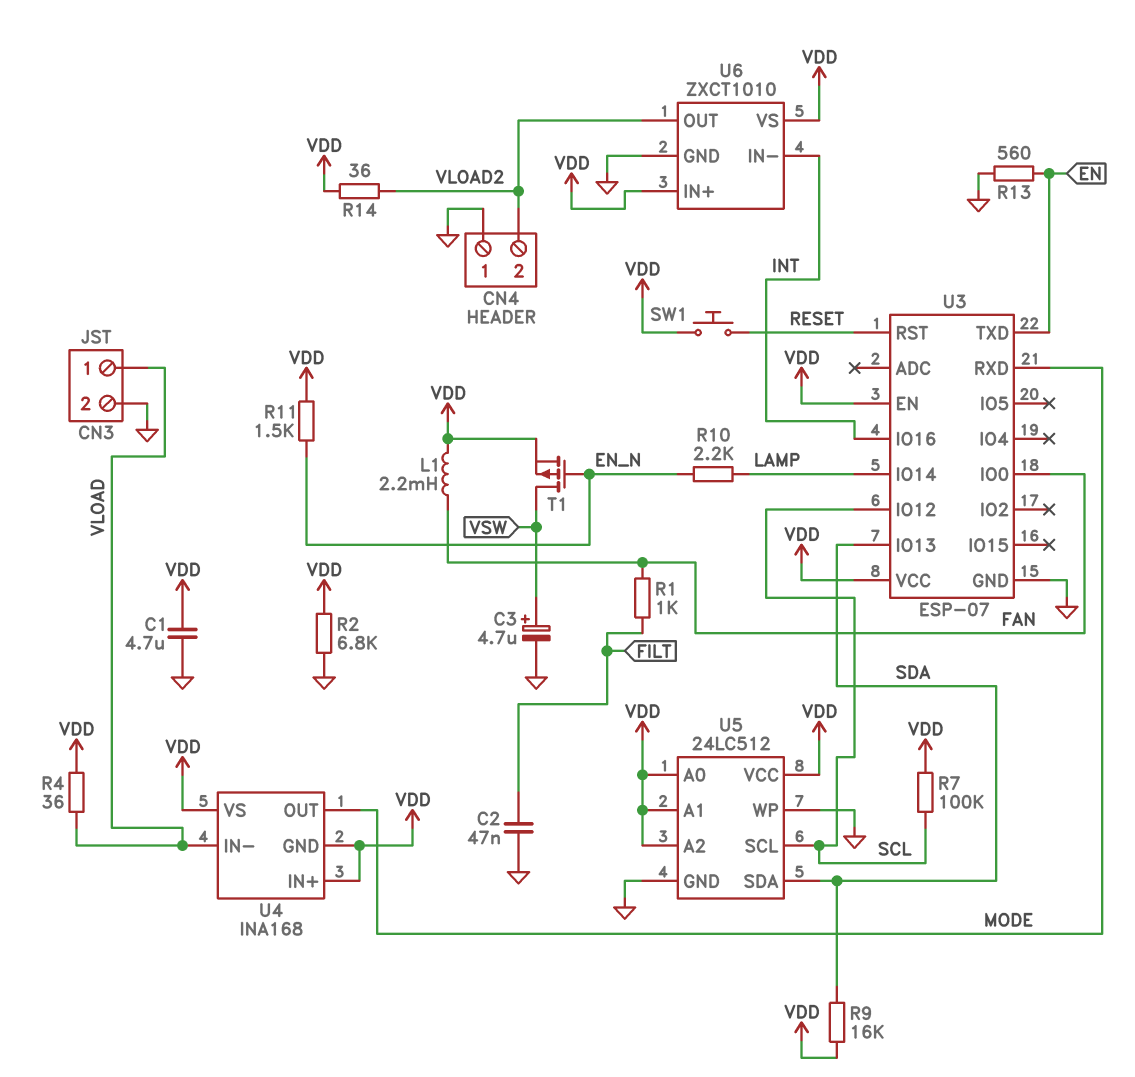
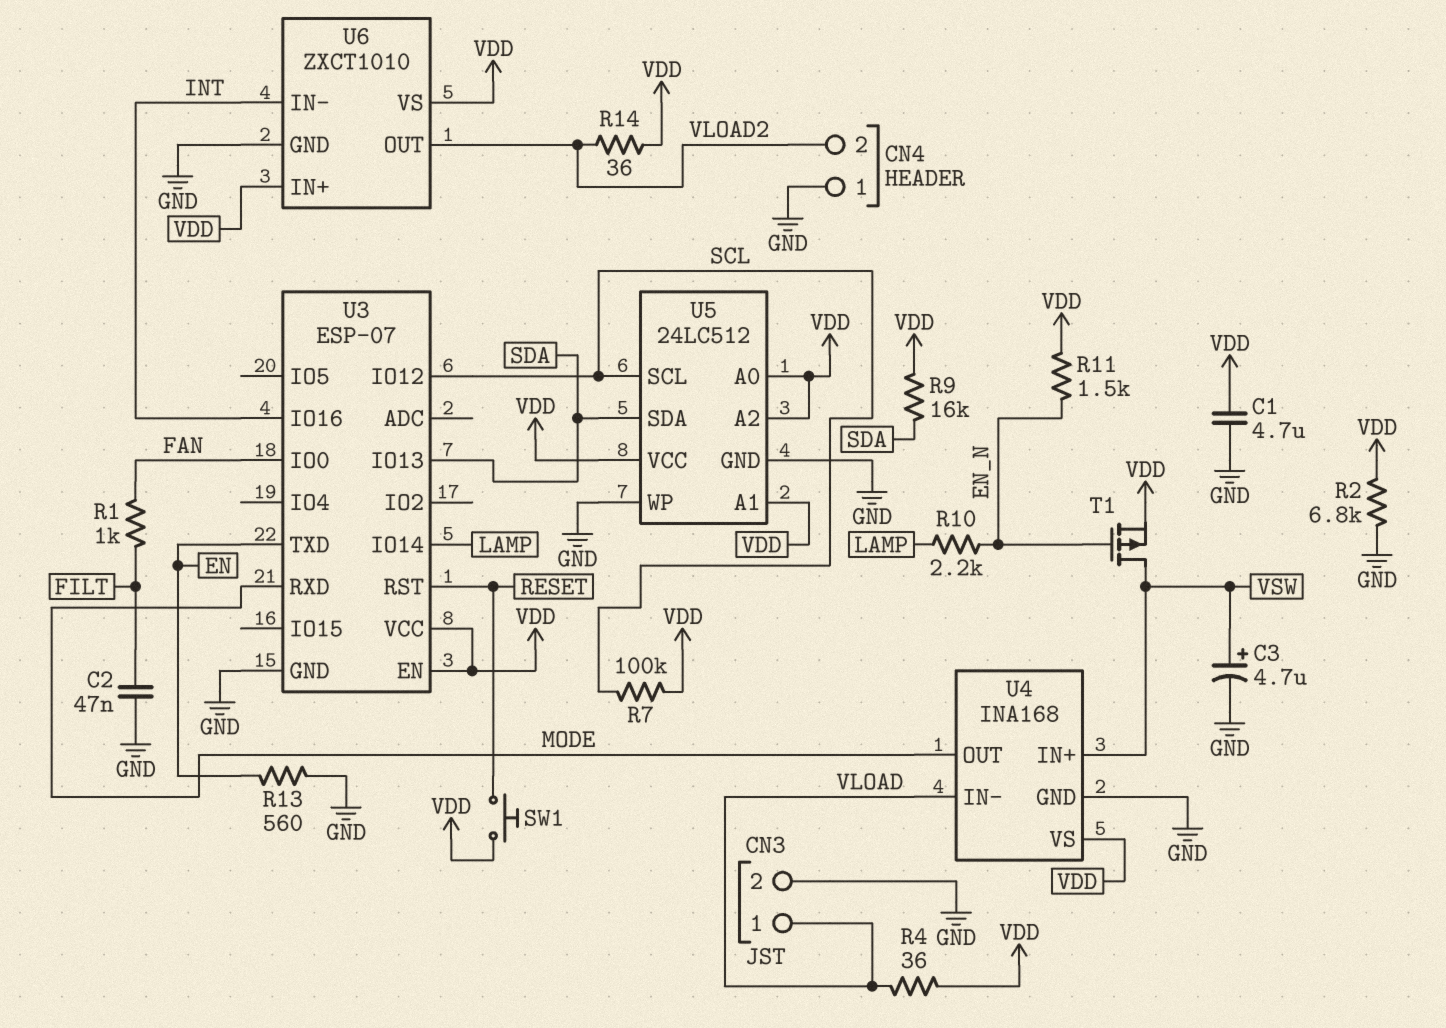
L1: 2.2mH (FAN, VDD) -> none
U4 pin GND: VDD -> GND
U4 pin IN+: VDD -> VSW

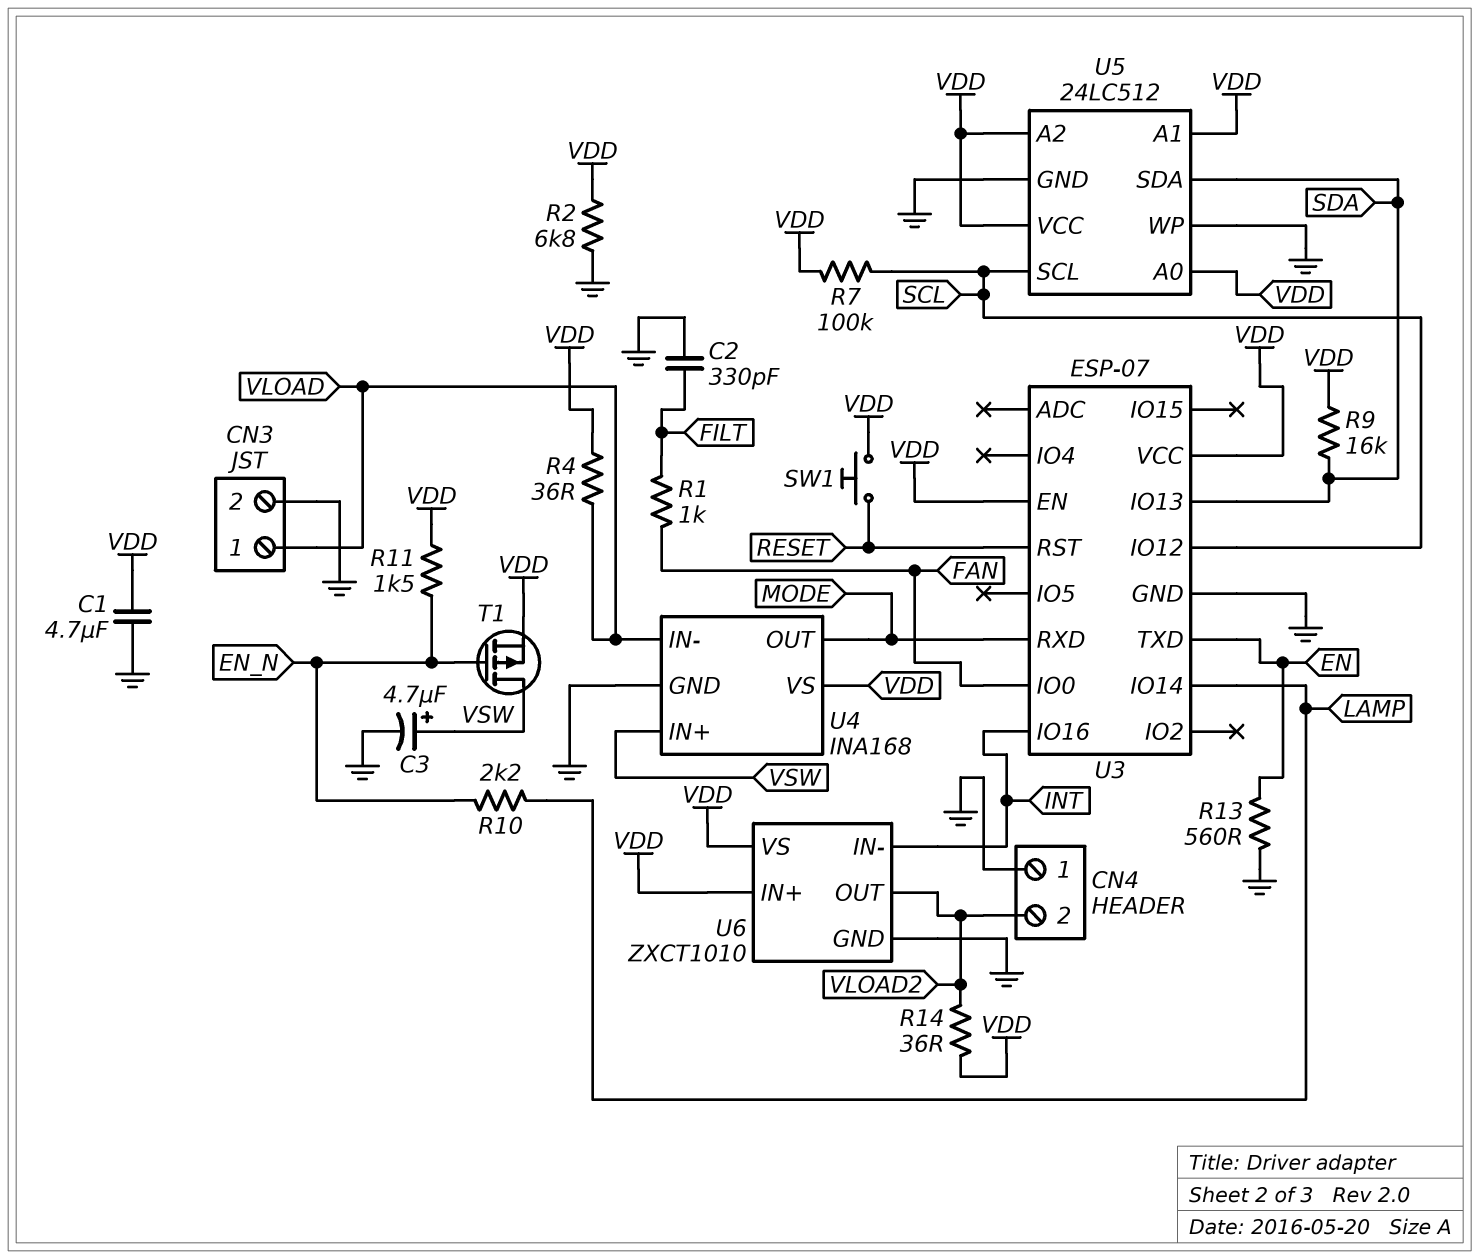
C2: 47nF (FILT, GND) -> 330pF (FILT, GND)

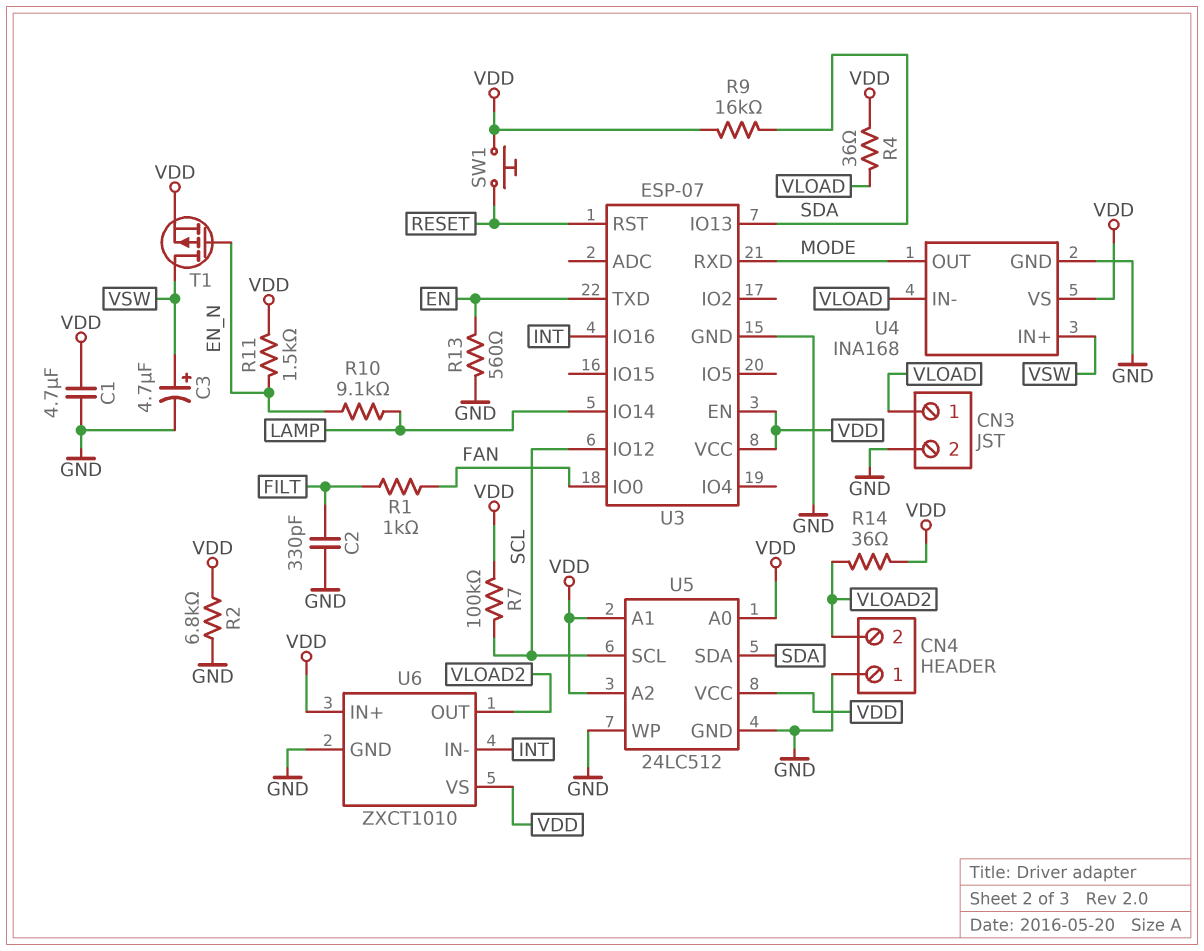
R10: 2.2k (EN_N, LAMP) -> 9.1k (EN_N, LAMP)

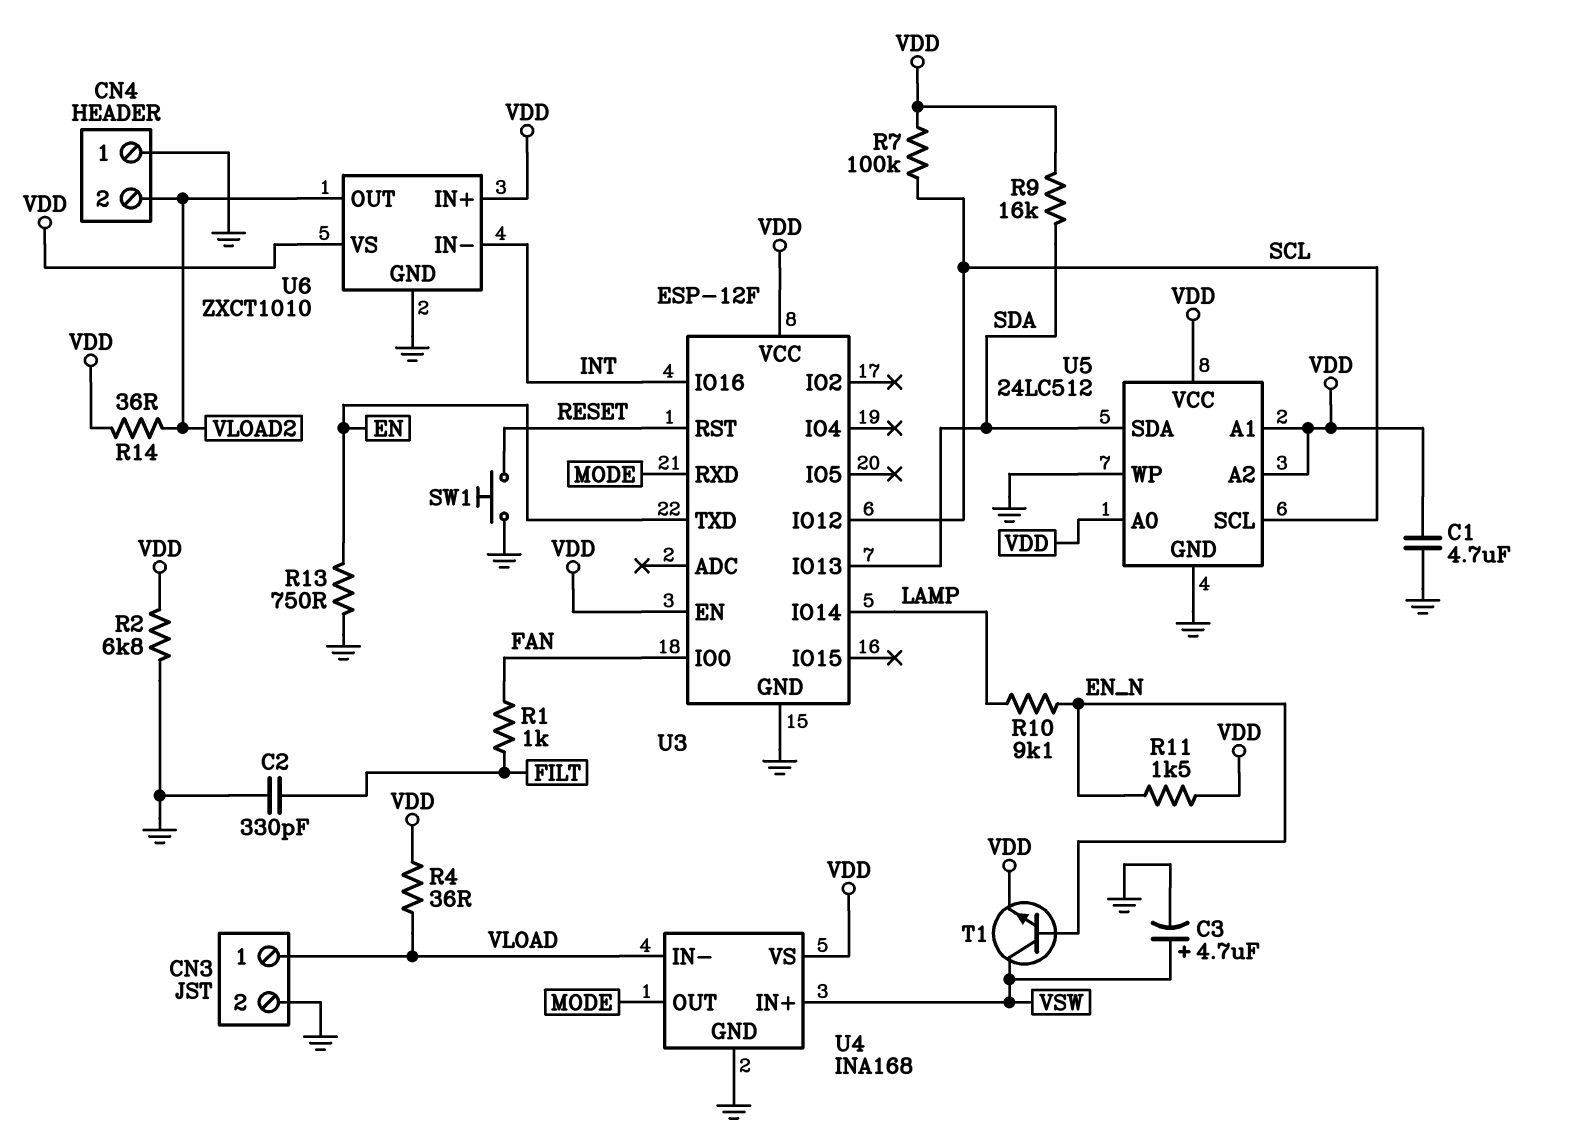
R13: 560 (EN, GND) -> 750 (EN, GND)
SW1: button (RESET, VDD) -> button (GND, RESET)
T1: PMOS (G EN_N, D VSW, S VDD) -> NPN (B EN_N, C VSW, E VDD)
U3: ESP-07 -> ESP-12F

